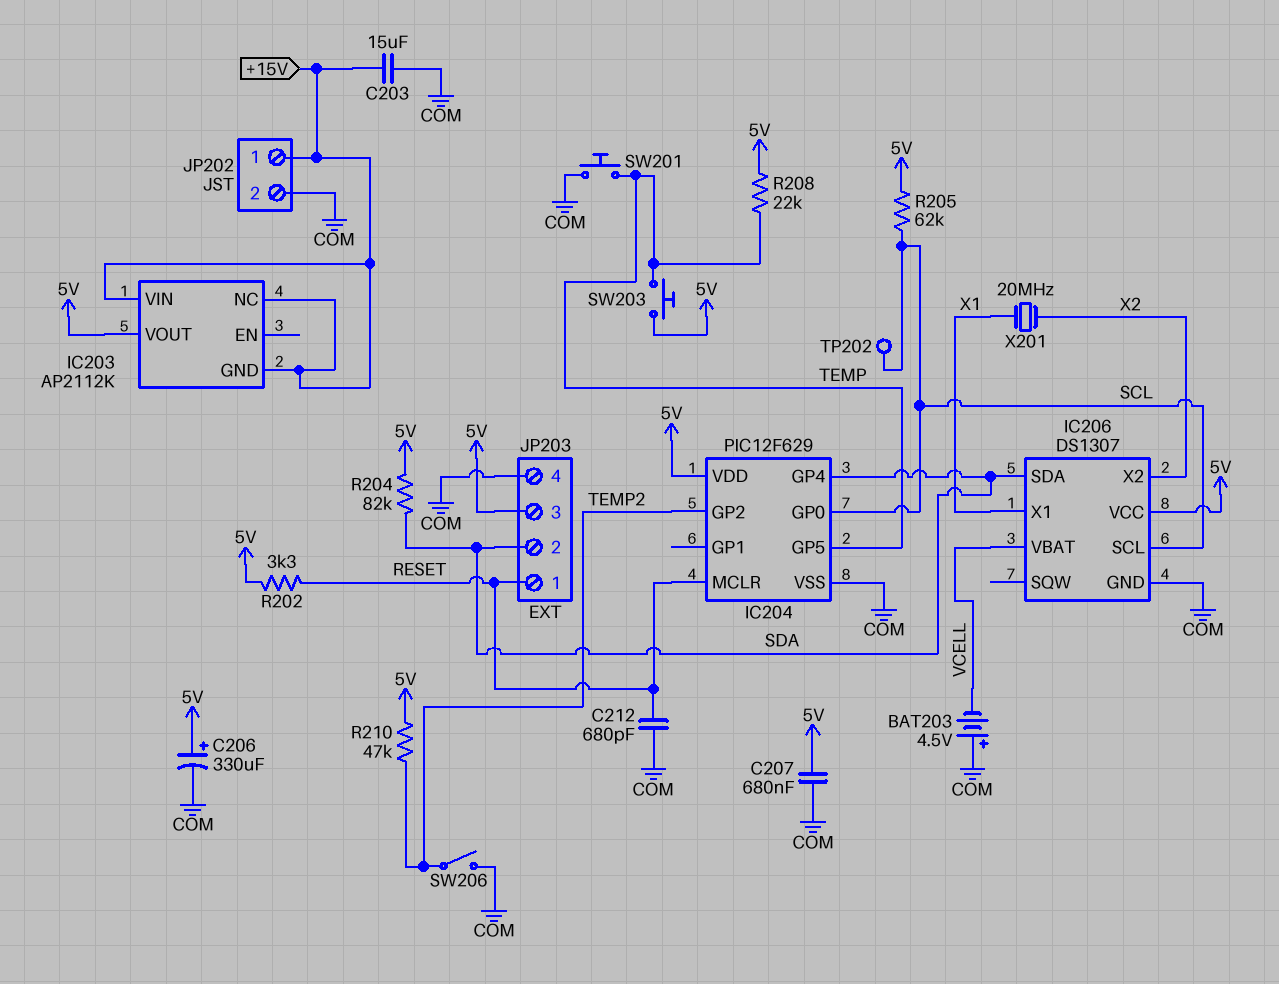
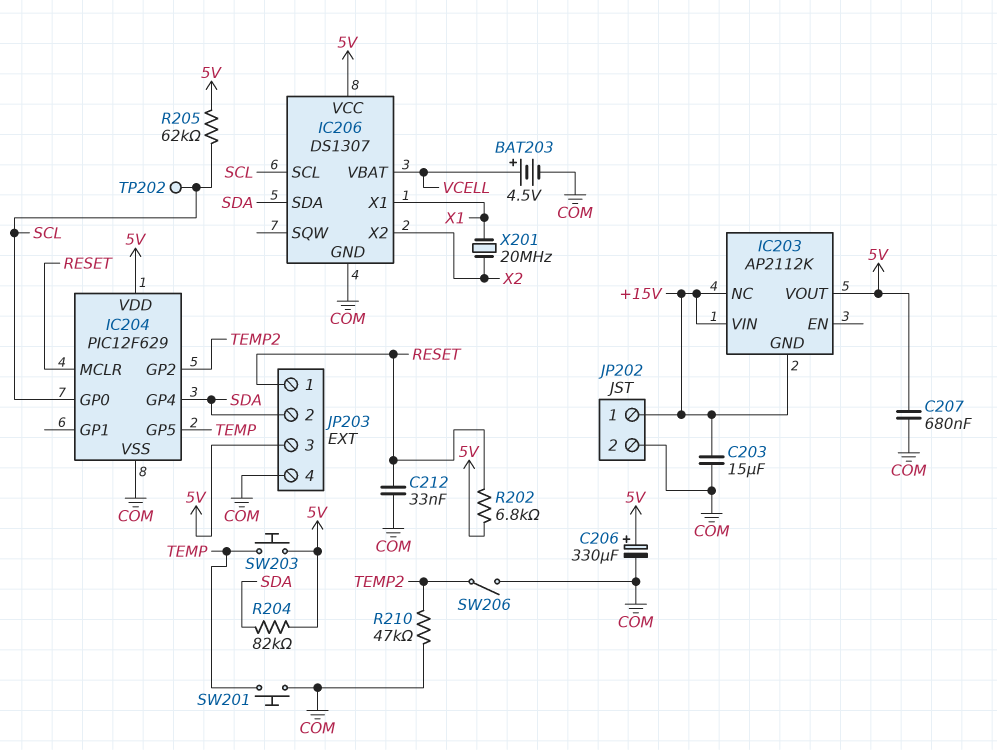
BAT203: 4.5V (plus COM, minus VCELL) -> 4.5V (plus VCELL, minus COM)
C212: 680pF (COM, RESET) -> 33nF (COM, RESET)
R202: 3.3k (5V, RESET) -> 6.8k (5V, RESET)
R208: 22k (5V, TEMP) -> none
R210: 47k (5V, TEMP2) -> 47k (COM, TEMP2)

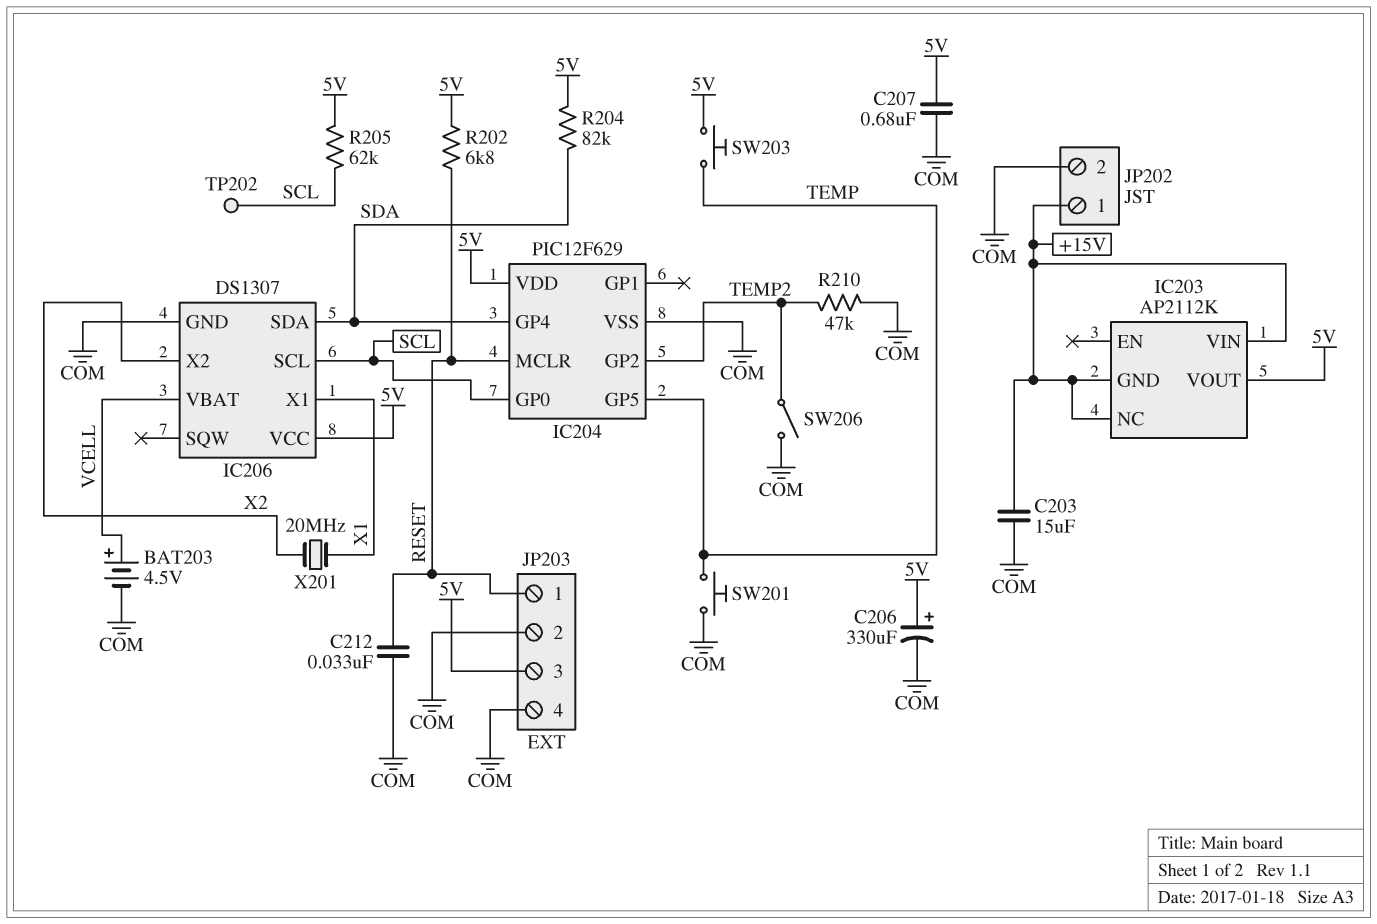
JP203 pin 2: SDA -> COM

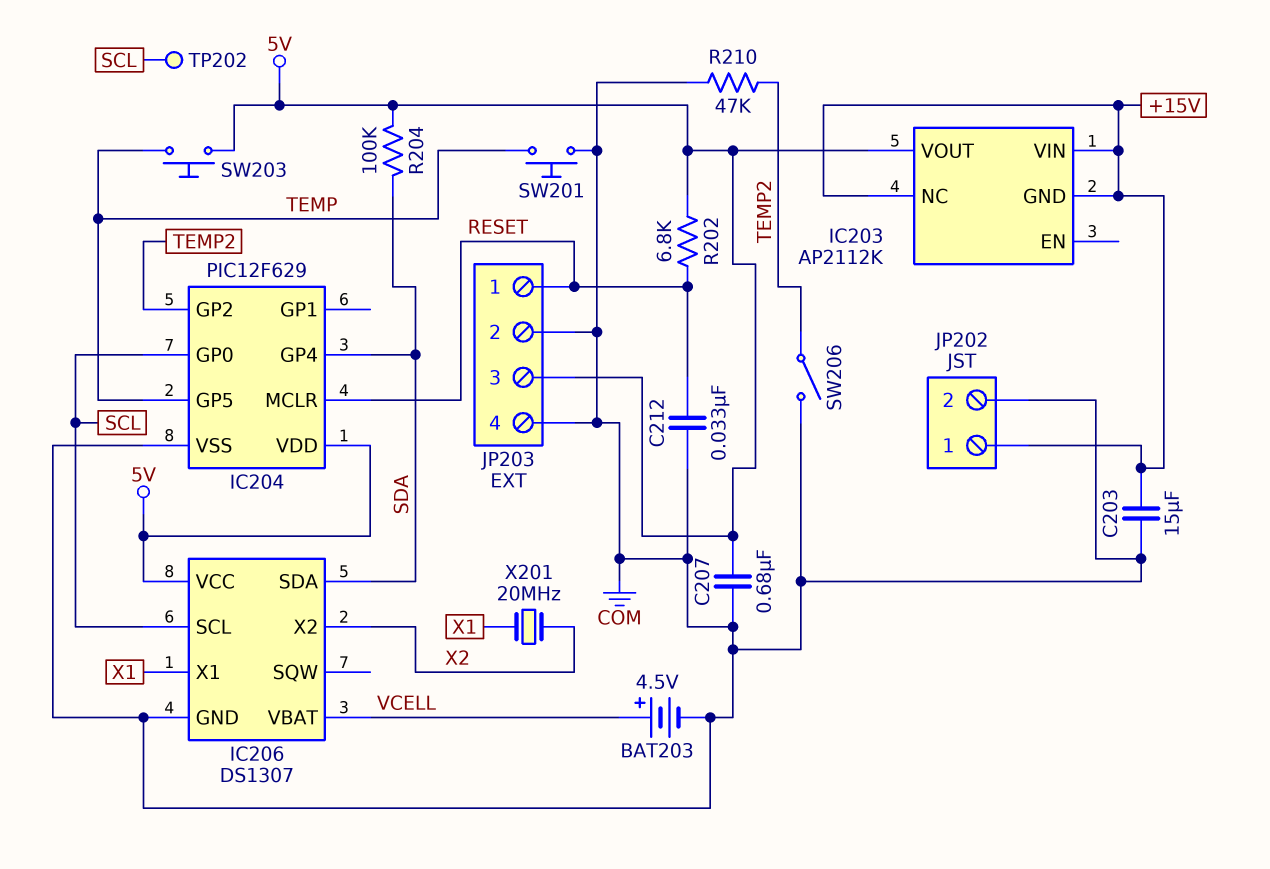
C206: 330uF (plus 5V, minus COM) -> none
R204: 82k (5V, SDA) -> 100k (5V, SDA)
R205: 62k (5V, SCL) -> none

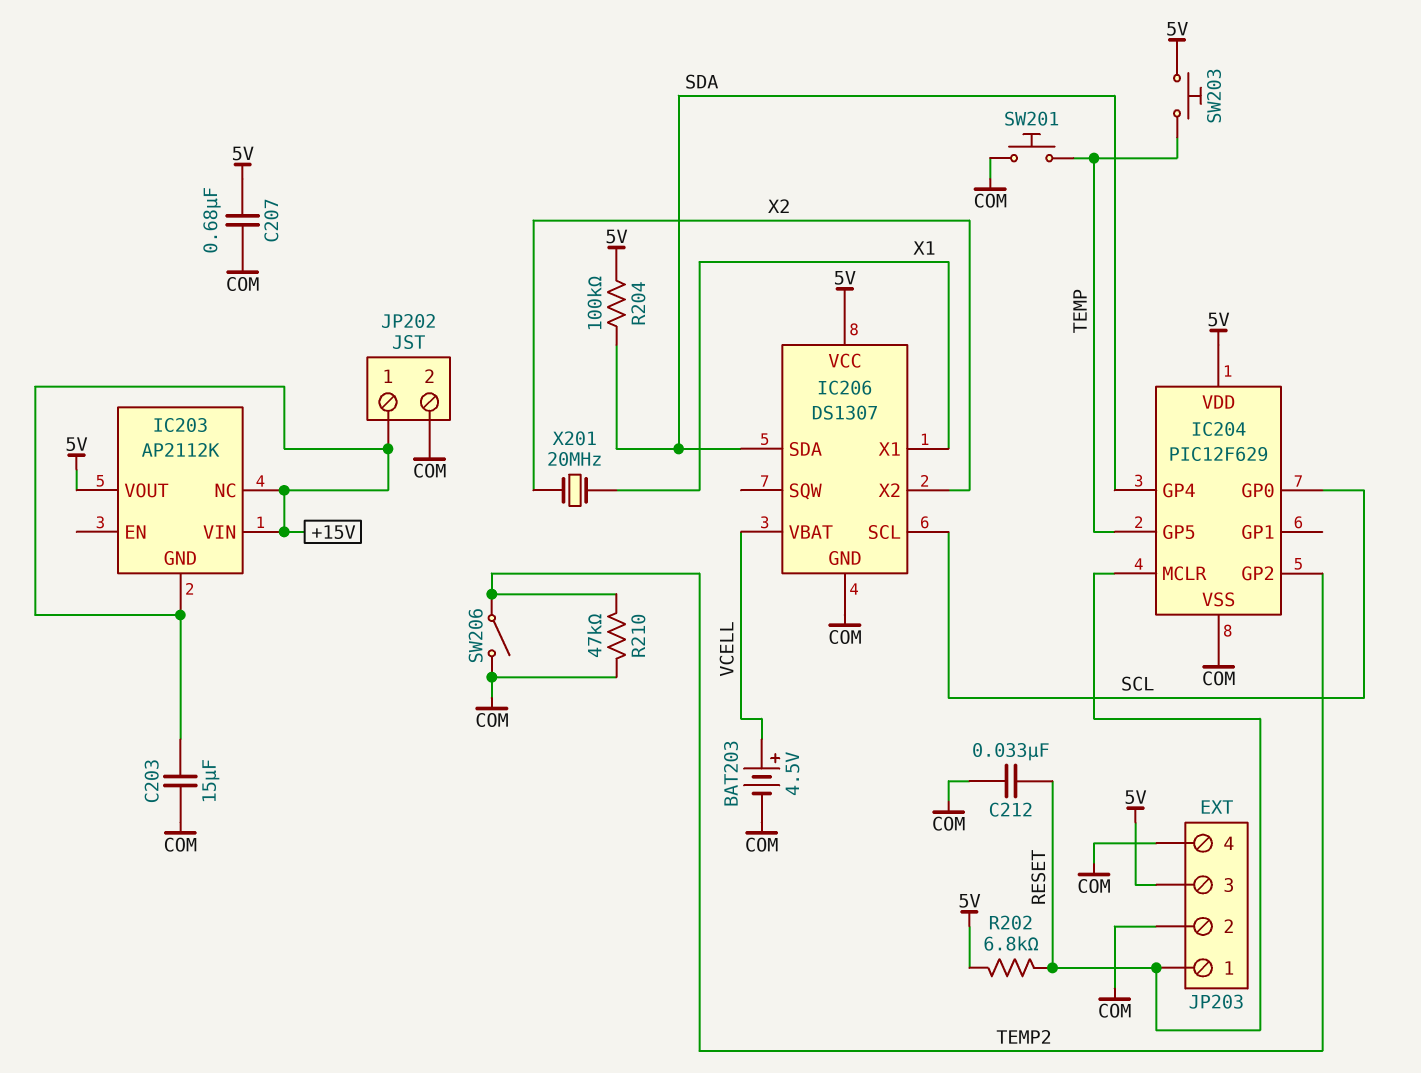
TP202: test point (SCL) -> none

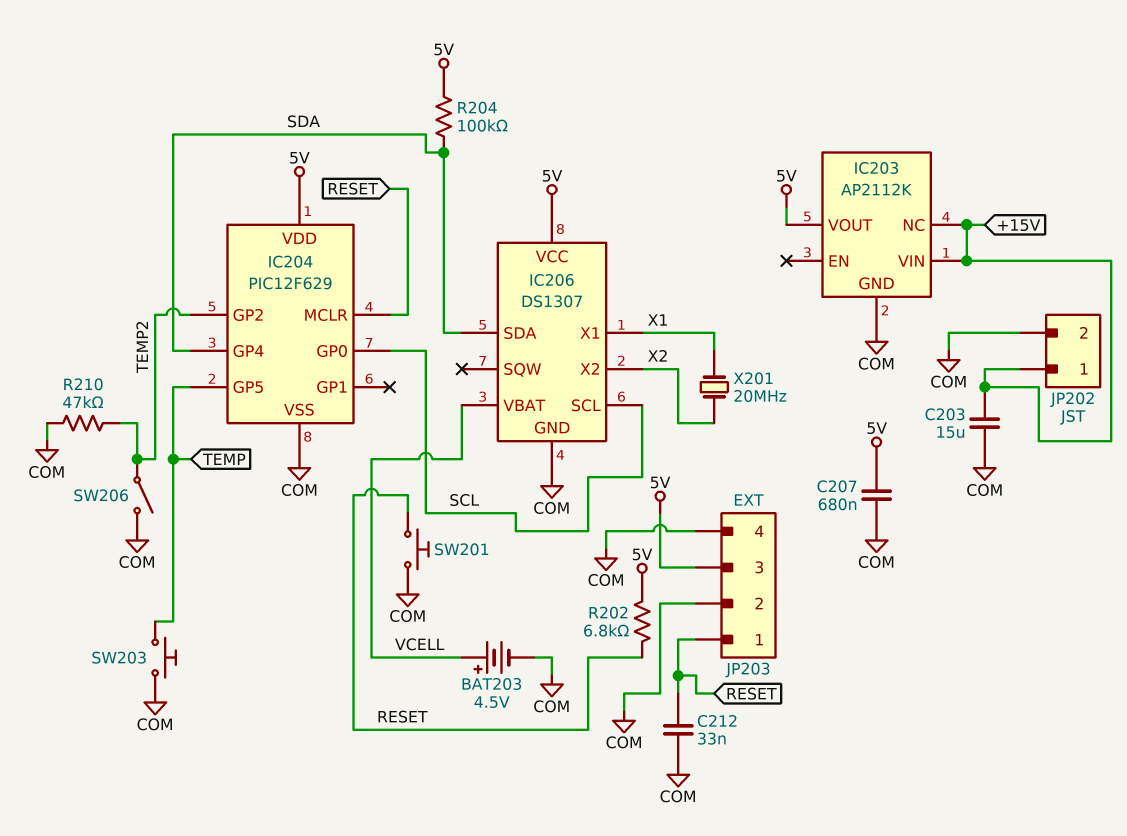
IC203 pin GND: +15V -> COM
SW201: button (COM, TEMP) -> button (COM, RESET)
SW203: button (5V, TEMP) -> button (COM, TEMP)

